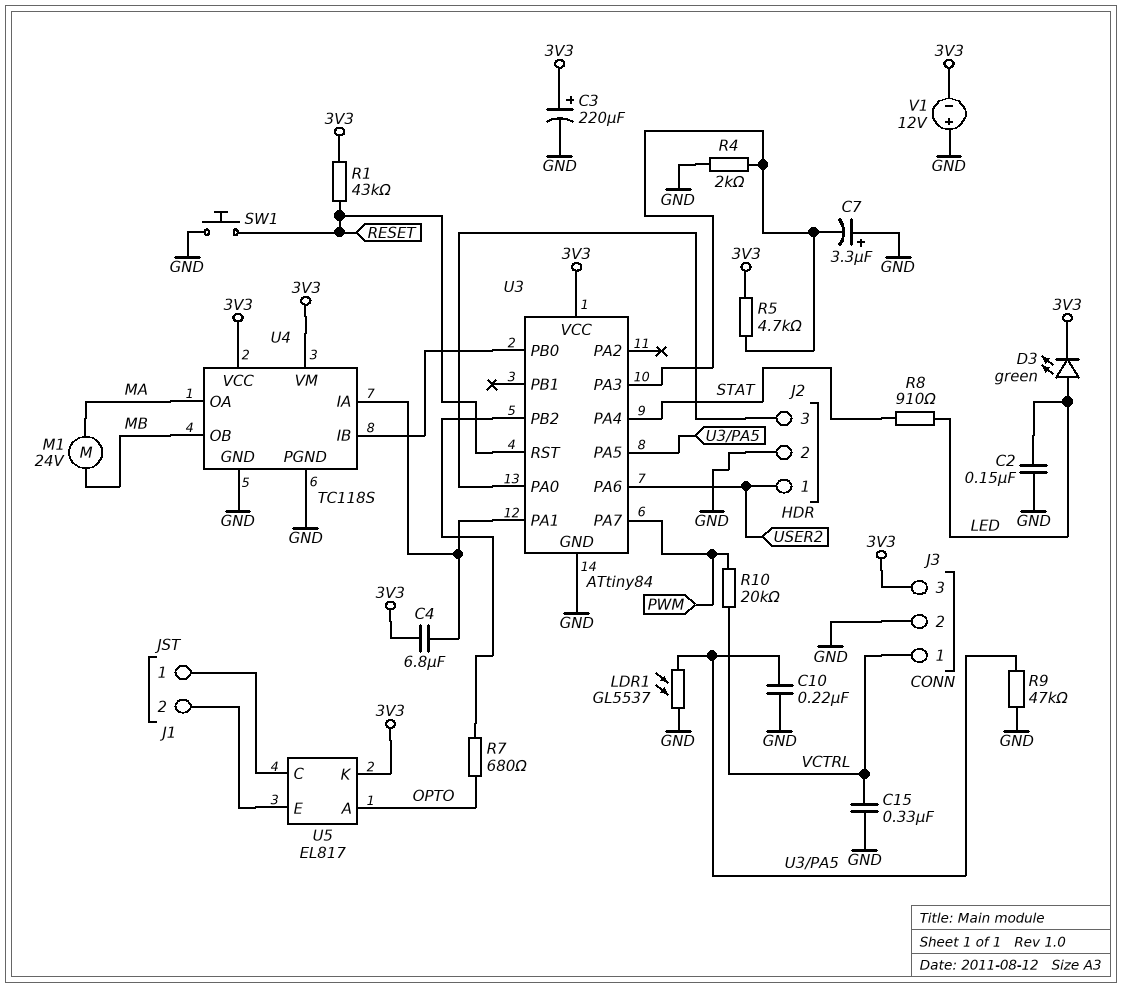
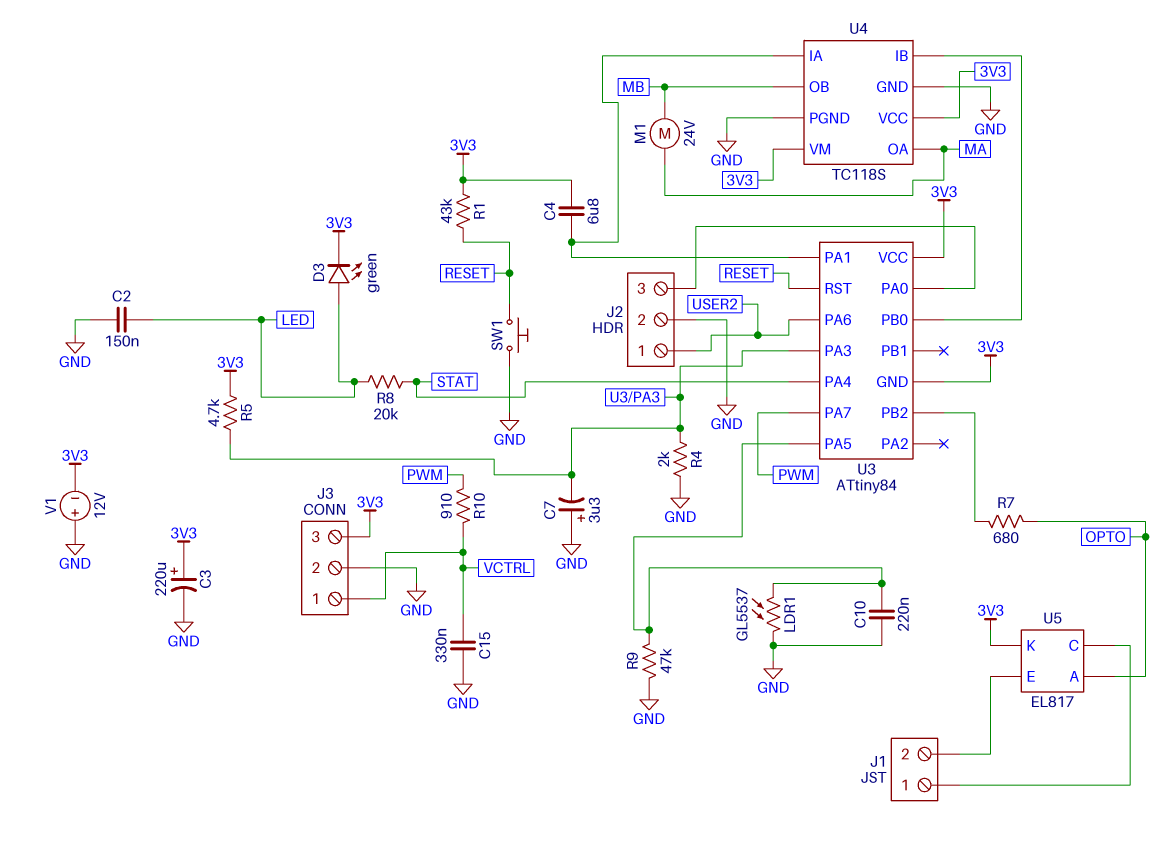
R8: 910 (LED, STAT) -> 20k (LED, STAT)
R10: 20k (PWM, VCTRL) -> 910 (PWM, VCTRL)
U3 pin GND: GND -> 3V3

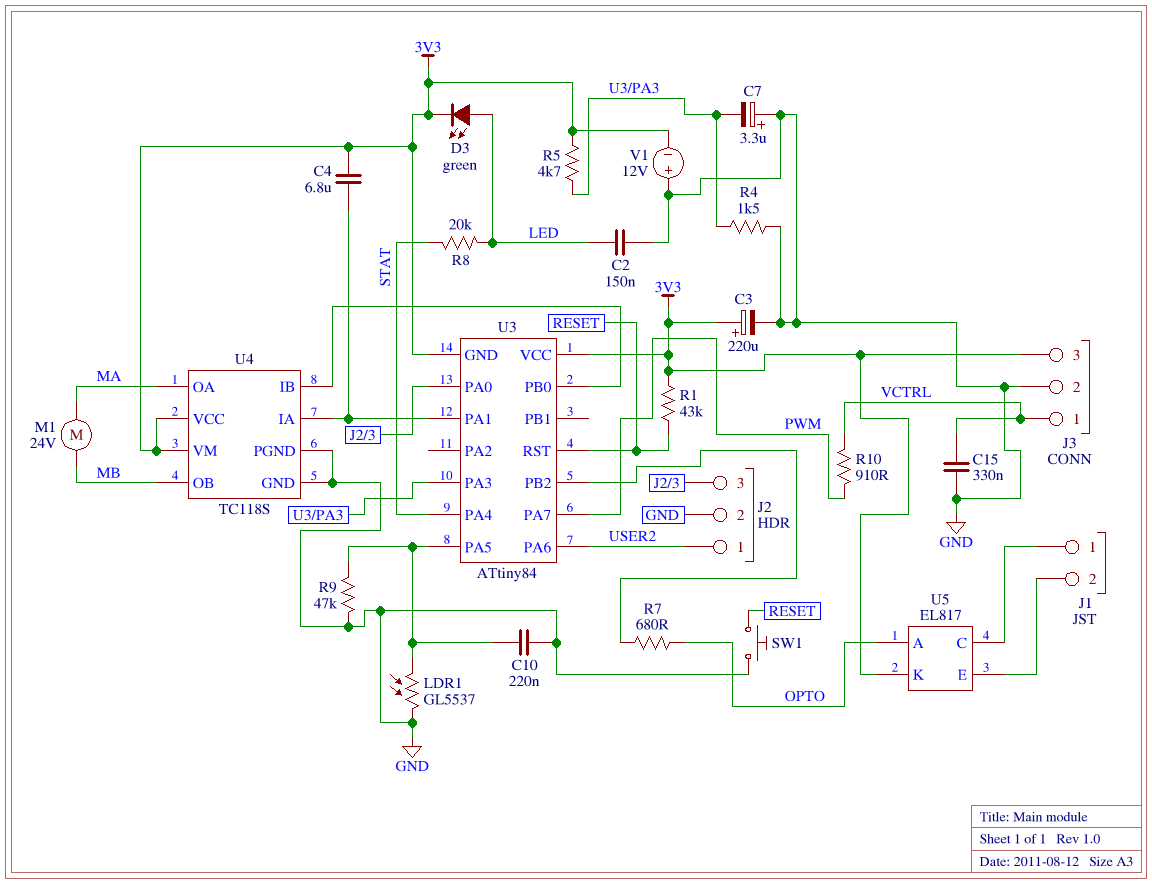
R4: 2k (GND, U3/PA3) -> 1.5k (GND, U3/PA3)

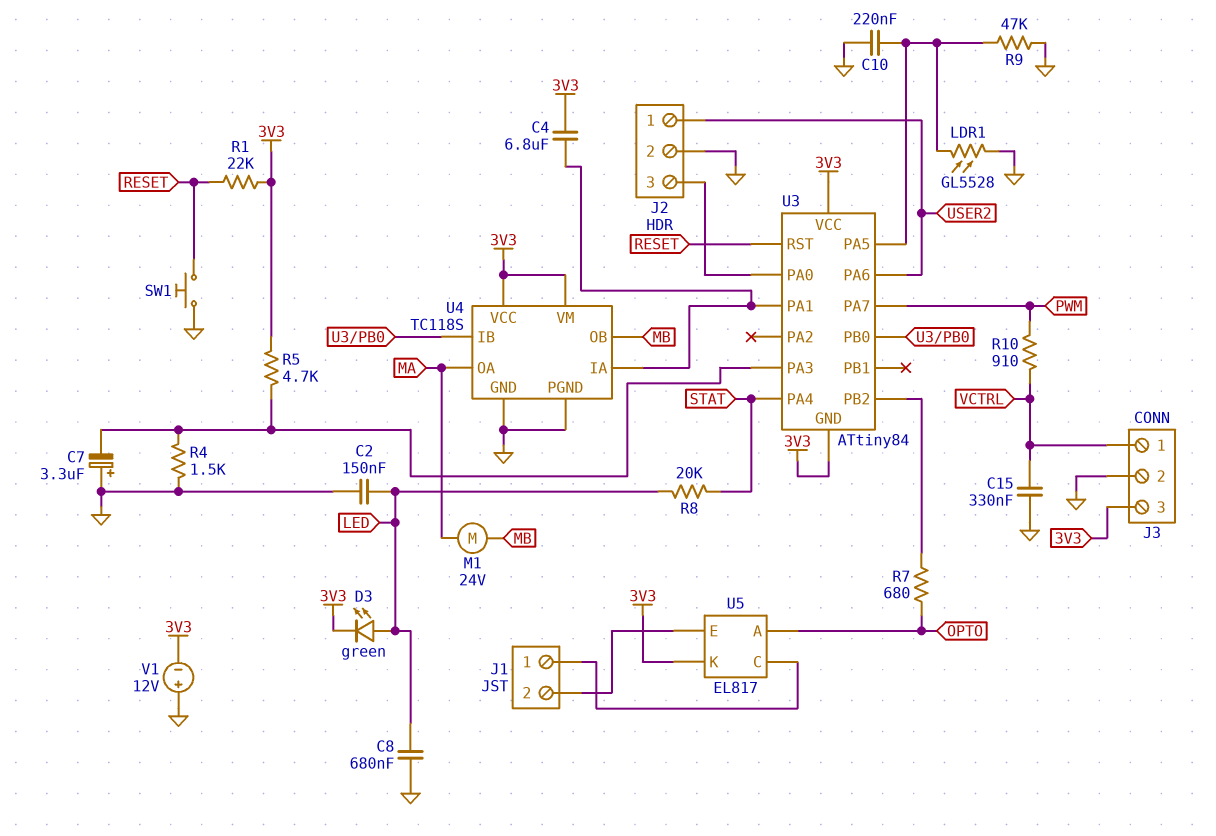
C3: 220uF (plus 3V3, minus GND) -> none
C8: none -> 680nF (GND, LED)
LDR1: GL5537 (GND, U3/PA5) -> GL5528 (GND, U3/PA5)
R1: 43k (3V3, RESET) -> 22k (3V3, RESET)

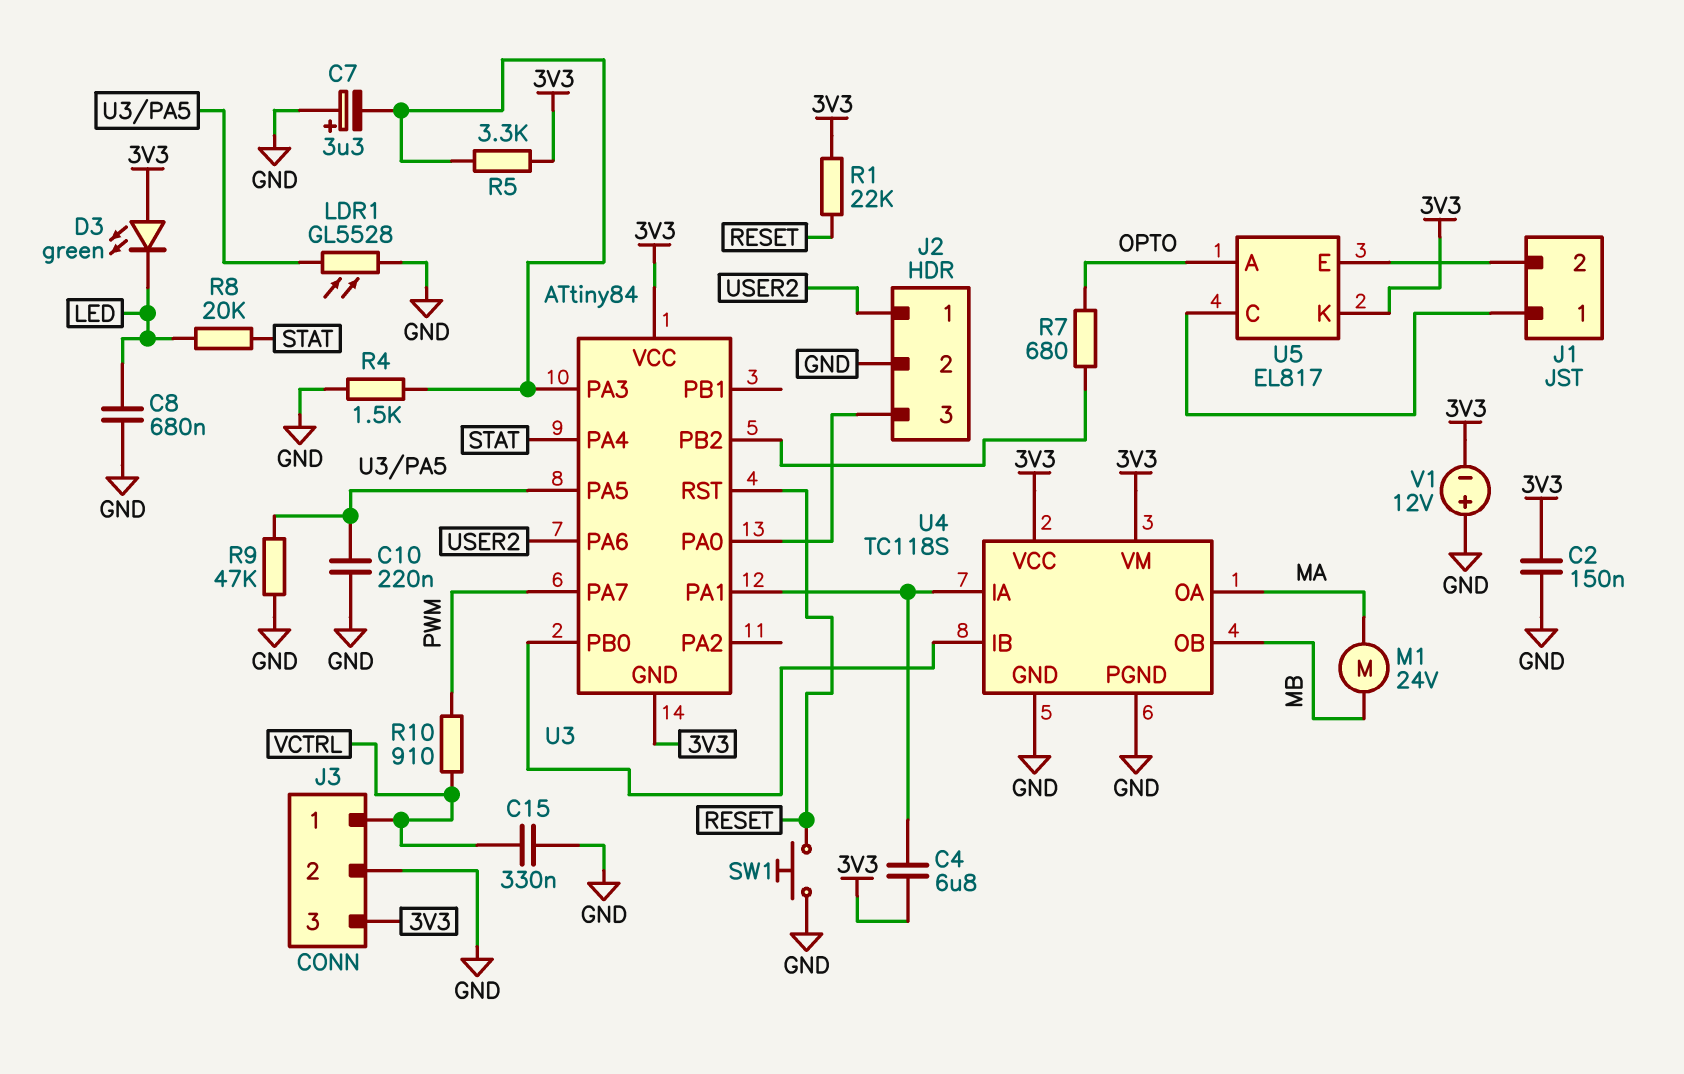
C2: 150nF (GND, LED) -> 150nF (3V3, GND)
D3: LED green (A LED, K 3V3) -> LED green (A 3V3, K LED)
R5: 4.7k (3V3, U3/PA3) -> 3.3k (3V3, U3/PA3)

